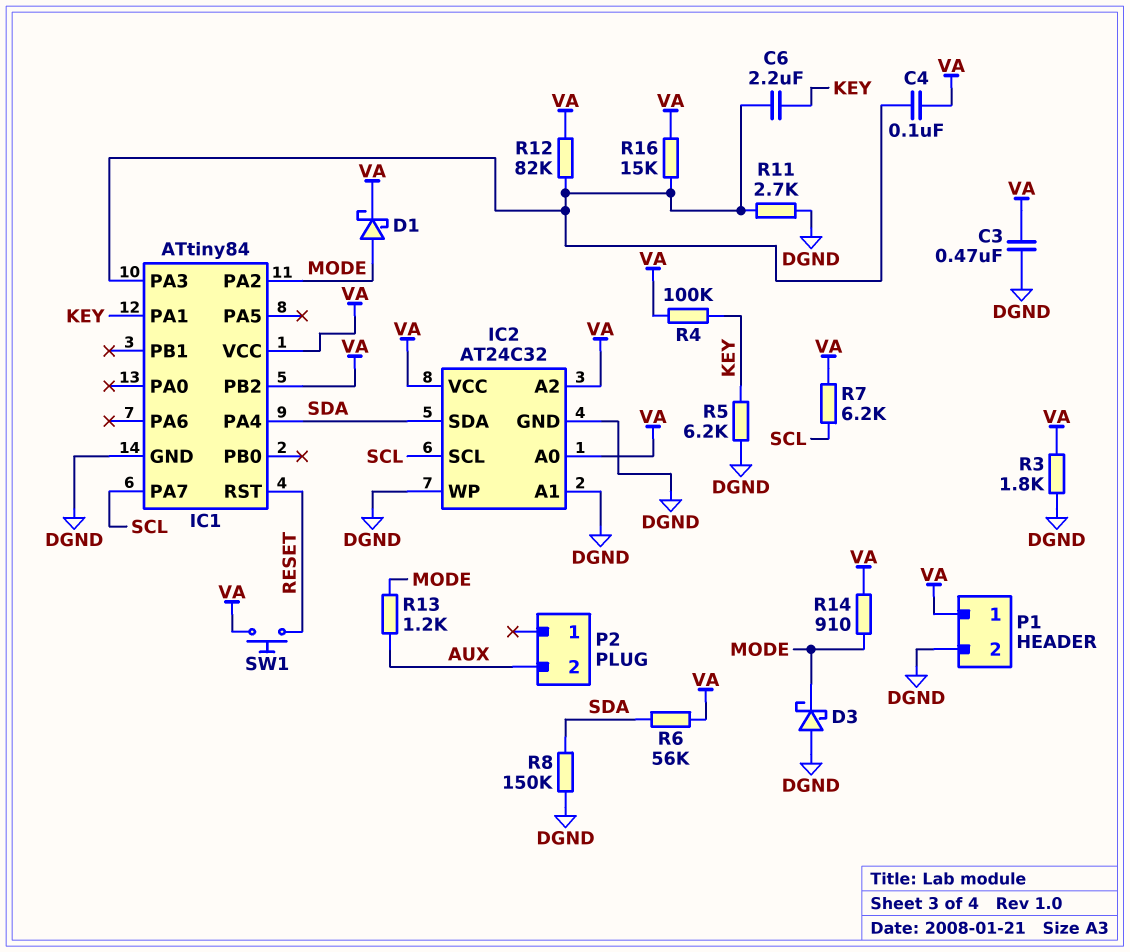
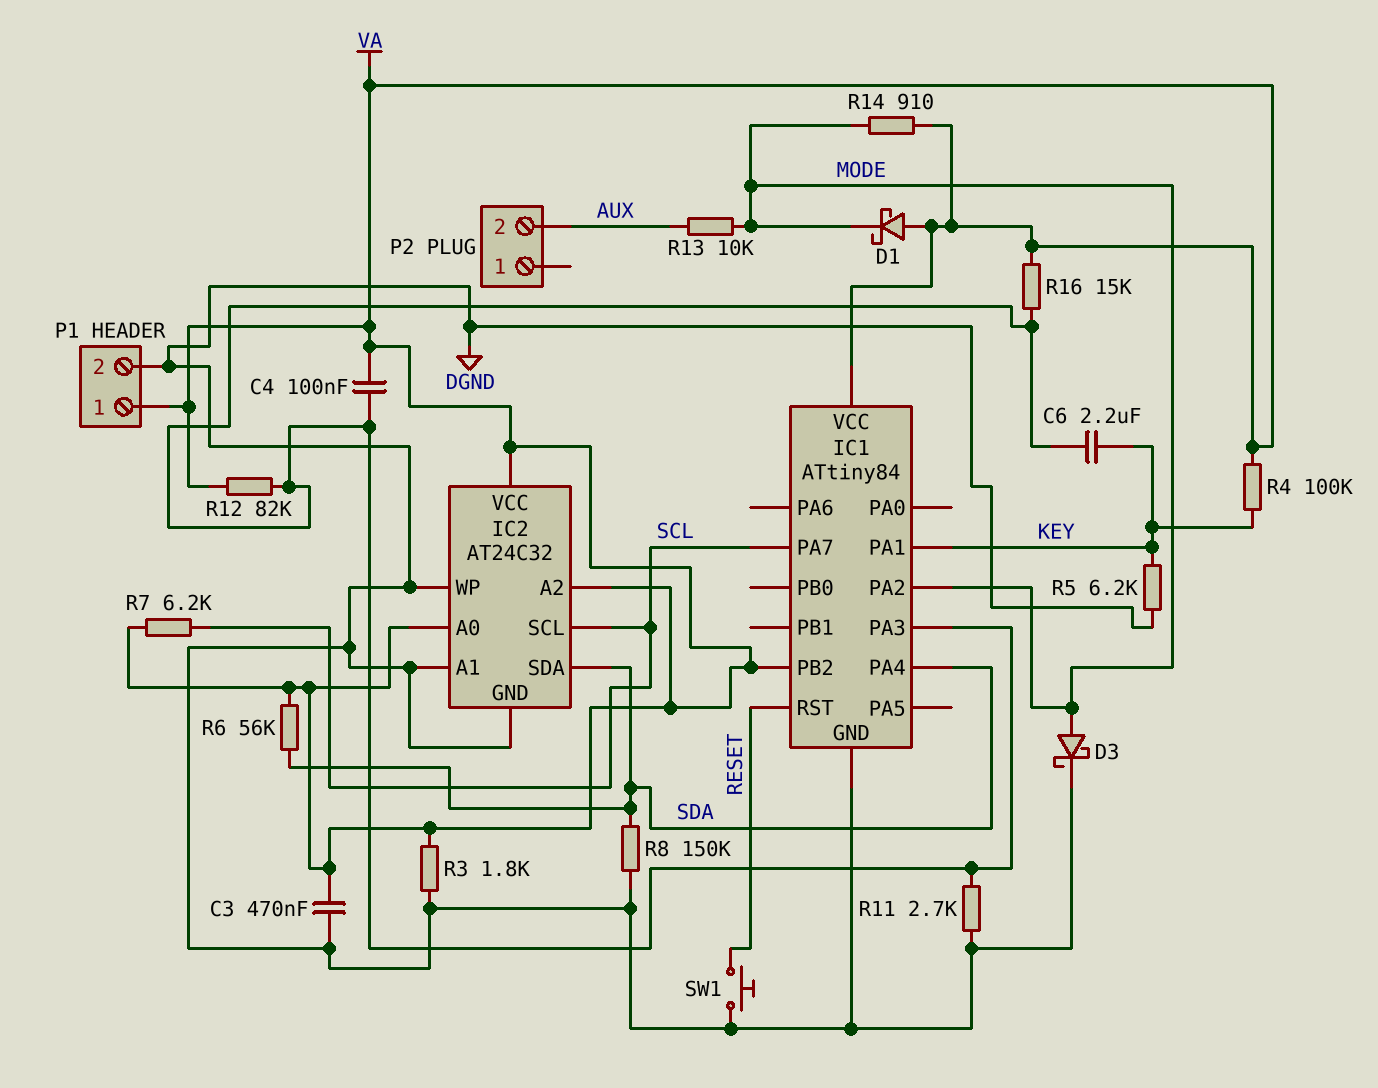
D1: schottky (A MODE, K VA) -> schottky (A VA, K MODE)
D3: schottky (A DGND, K MODE) -> schottky (A MODE, K DGND)
R13: 1.2k (AUX, MODE) -> 10k (AUX, MODE)
SW1: button (RESET, VA) -> button (DGND, RESET)

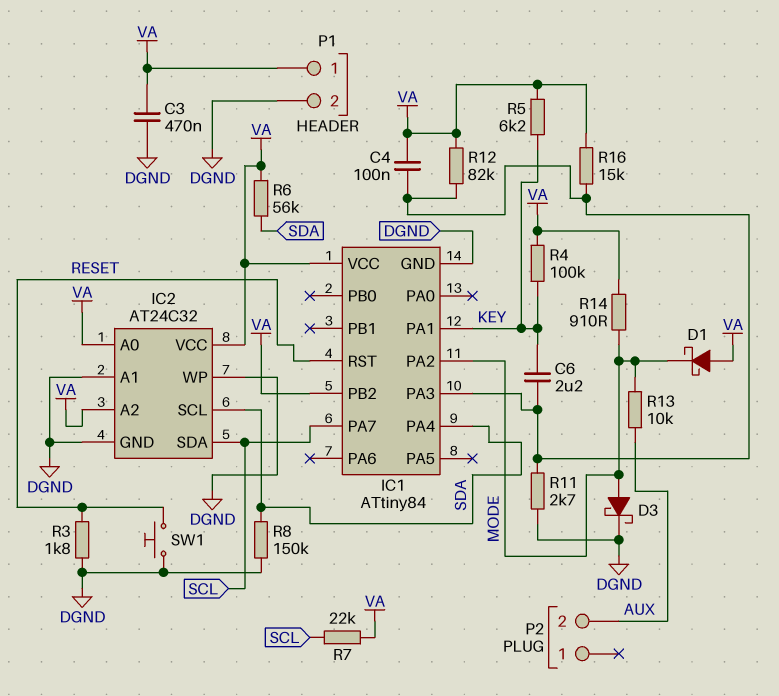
IC2 pin SCL: SCL -> SDA
IC2 pin SDA: SDA -> SCL
R3: 1.8k (DGND, VA) -> 1.8k (DGND, RESET)
R5: 6.2k (DGND, KEY) -> 6.2k (KEY, VA)
R7: 6.2k (SCL, VA) -> 22k (SCL, VA)

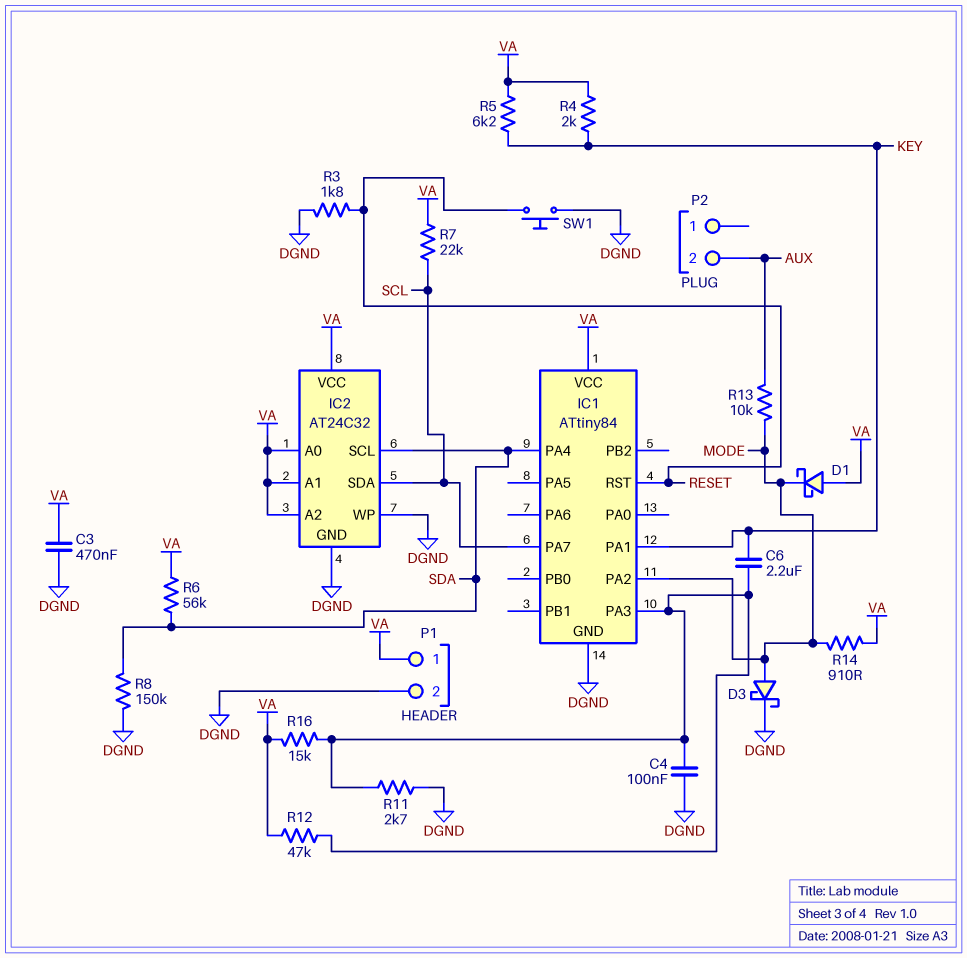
C4: 100nF (IC1/PA3, VA) -> 100nF (DGND, IC1/PA3)
IC1 pin PB2: VA -> none
IC2 pin A1: DGND -> VA
R4: 100k (KEY, VA) -> 2k (KEY, VA)
R12: 82k (IC1/PA3, VA) -> 47k (IC1/PA3, VA)

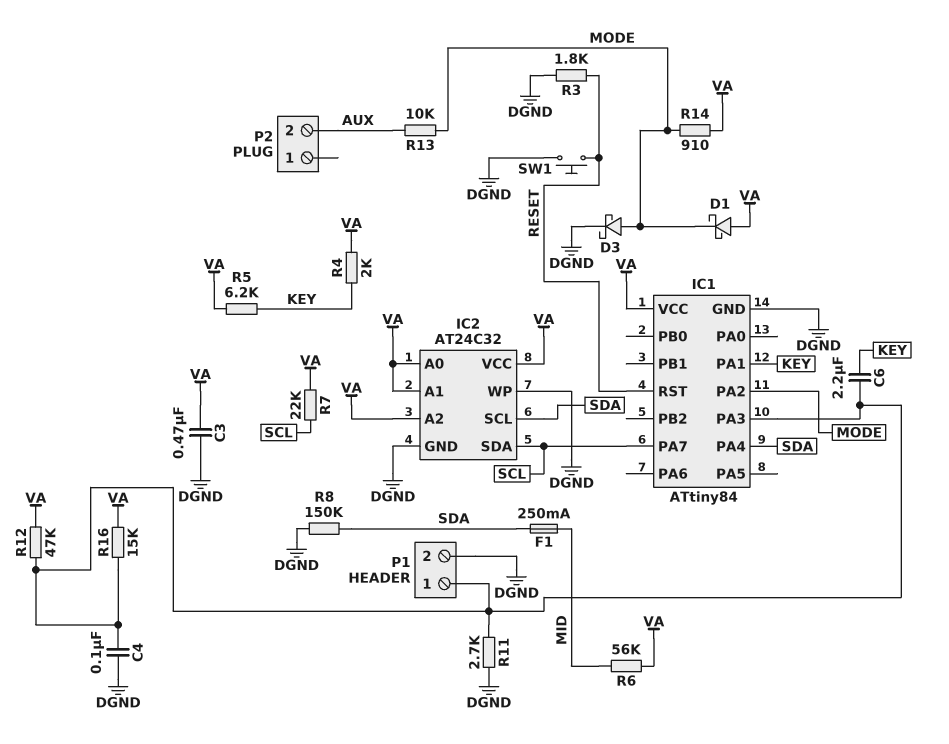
F1: none -> 250mA (MID, SDA)
P1 pin 1: VA -> IC1/PA3
R6: 56k (SDA, VA) -> 56k (MID, VA)

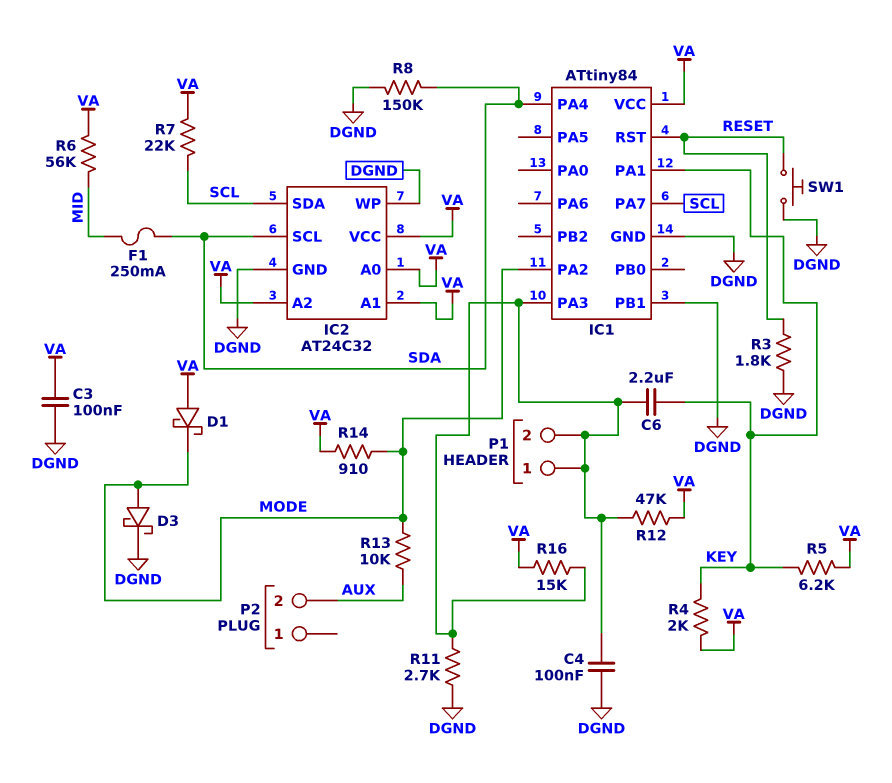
C3: 470nF (DGND, VA) -> 100nF (DGND, VA)
IC1 pin PB1: none -> DGND
P1 pin 2: DGND -> IC1/PA3

